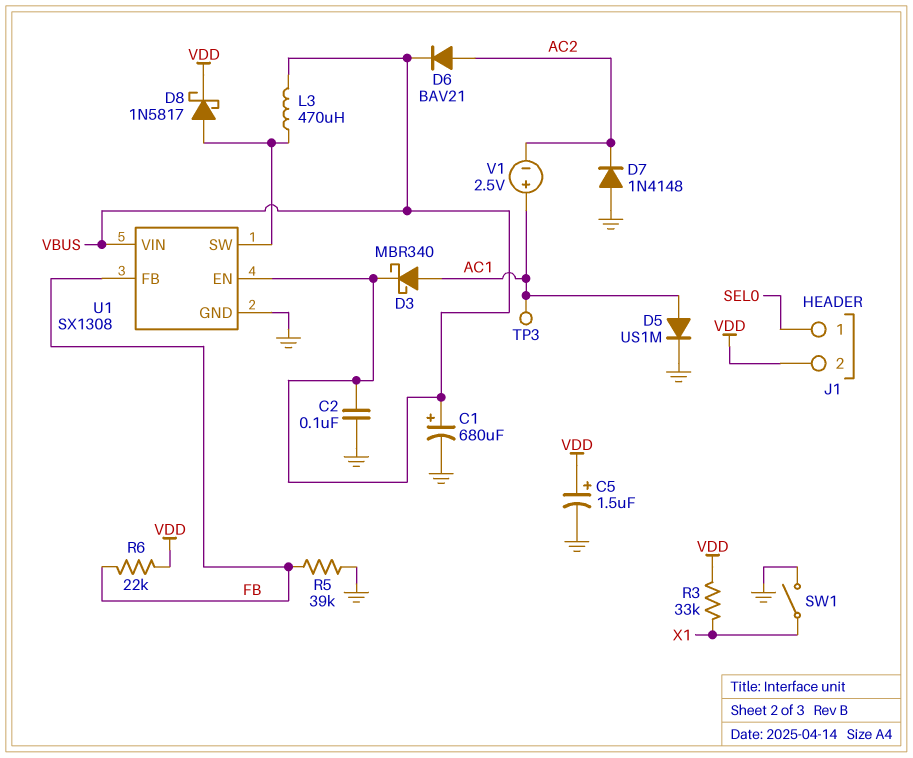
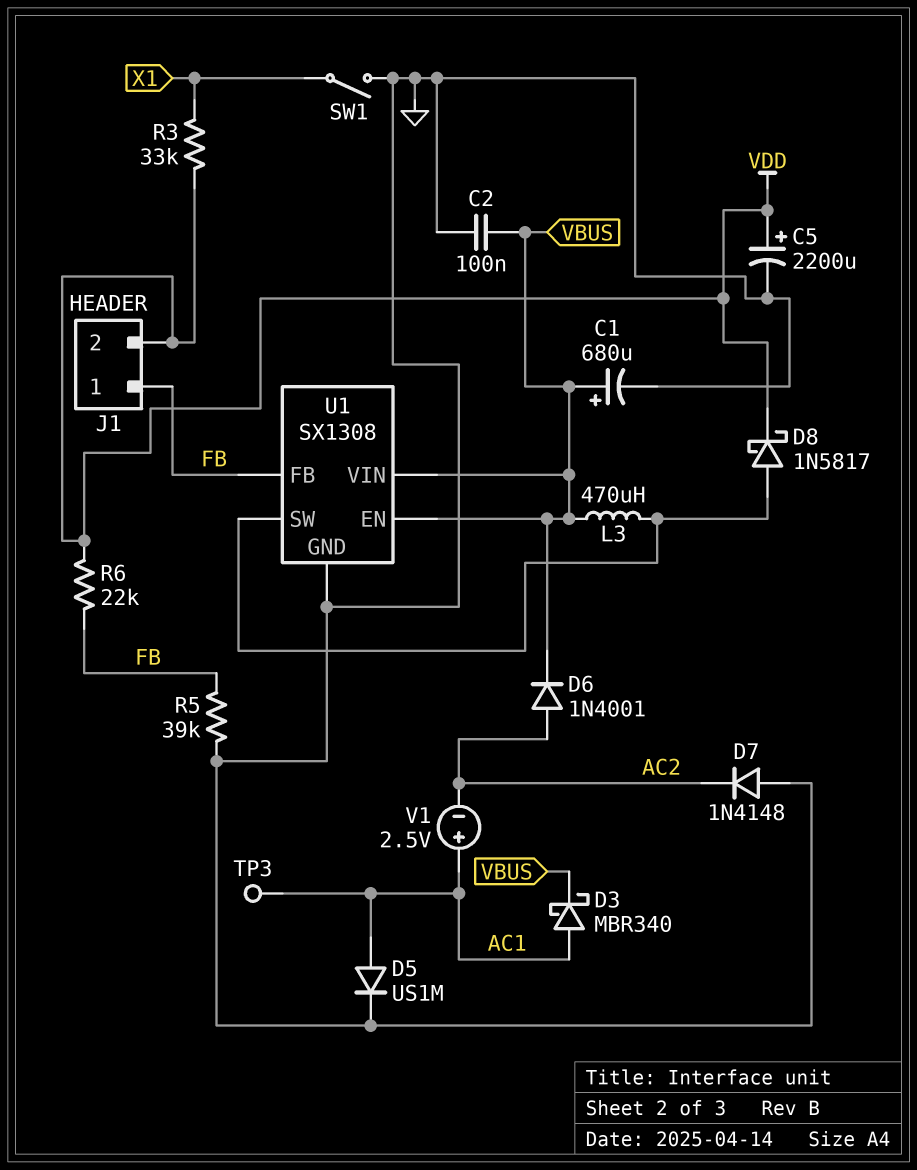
C5: 1.5uF (plus VDD, minus GND) -> 2200uF (plus VDD, minus GND)
D6: diode BAV21 (A AC2, K VBUS) -> diode 1N4001 (A AC2, K VBUS)
J1 pin 1: SEL0 -> FB

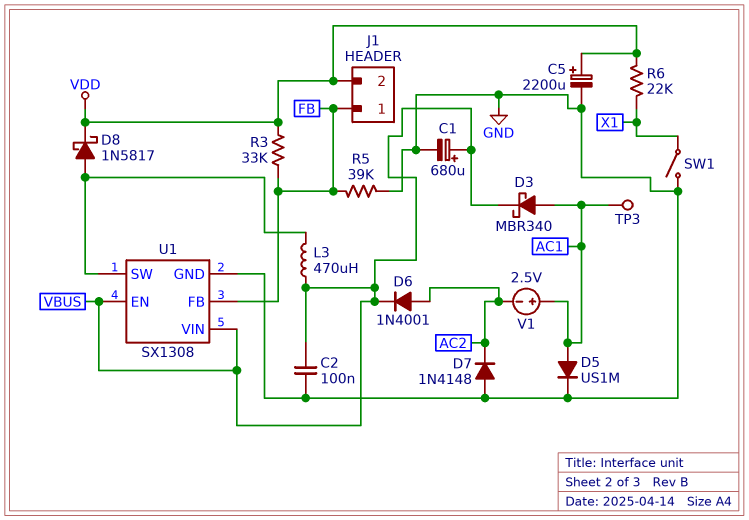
R3: 33k (VDD, X1) -> 33k (FB, VDD)
R6: 22k (FB, VDD) -> 22k (VDD, X1)

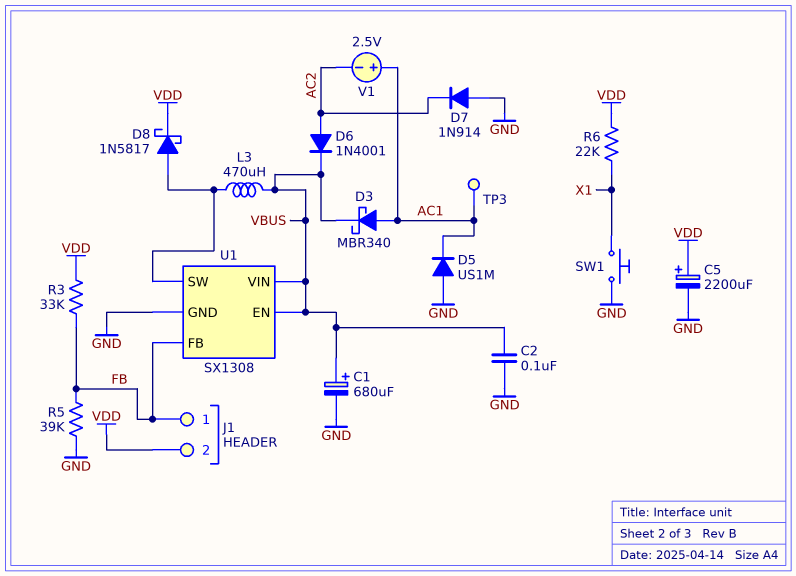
D5: diode US1M (A AC1, K GND) -> diode US1M (A GND, K AC1)
D7: diode 1N4148 (A GND, K AC2) -> diode 1N914 (A GND, K AC2)
SW1: switch (GND, X1) -> button (GND, X1)

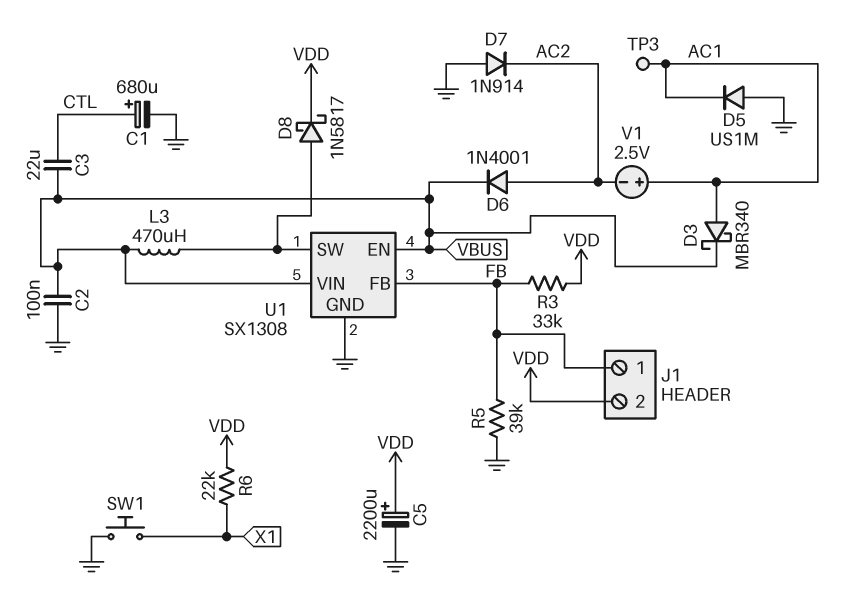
C1: 680uF (plus VBUS, minus GND) -> 680uF (plus CTL, minus GND)
C3: none -> 22uF (CTL, VBUS)

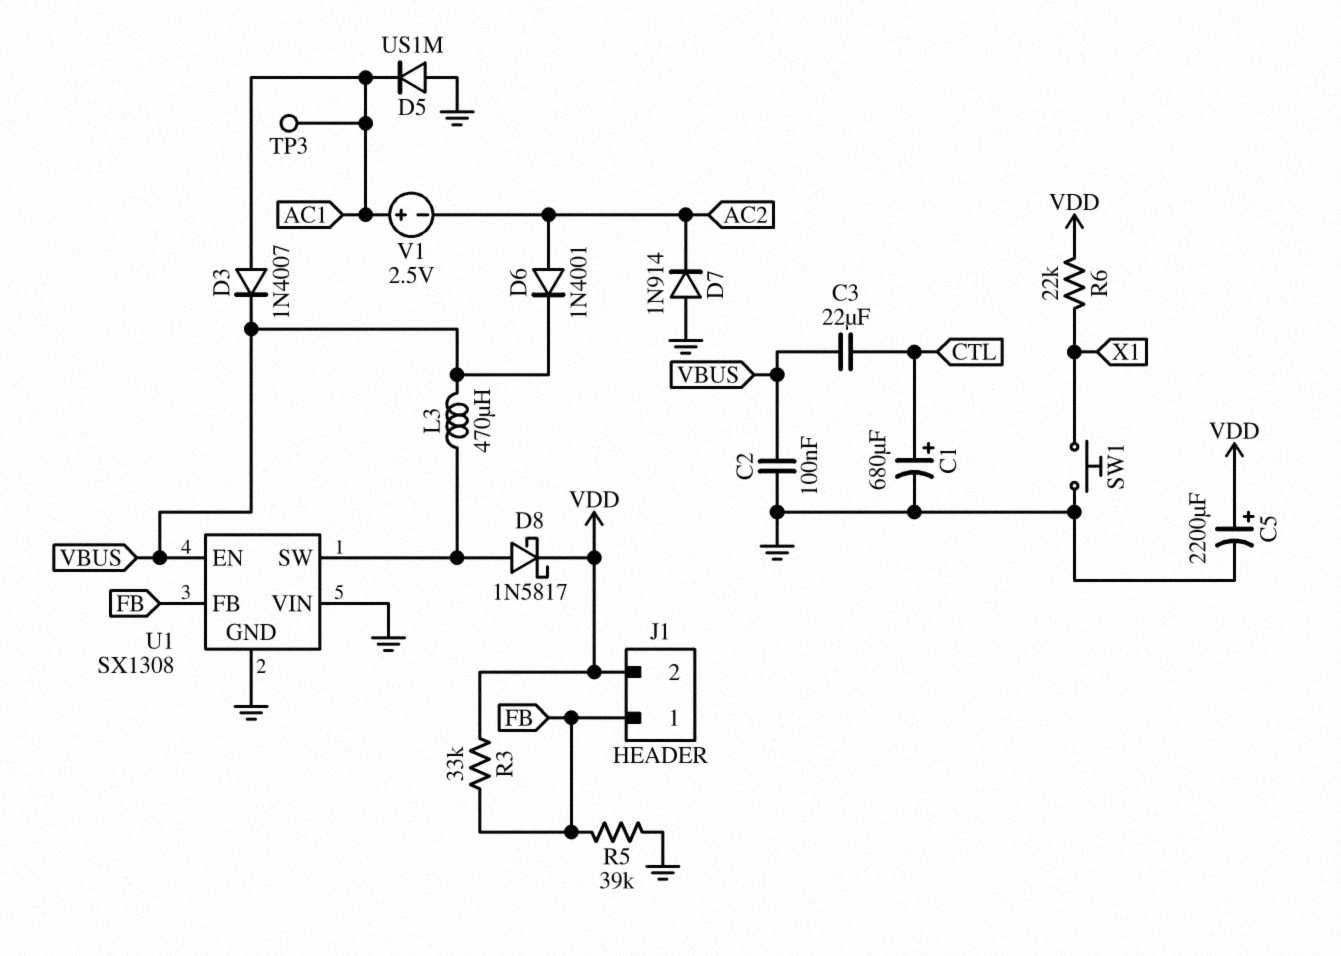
D3: schottky MBR340 (A AC1, K VBUS) -> diode 1N4007 (A AC1, K VBUS)
U1 pin VIN: VBUS -> GND

